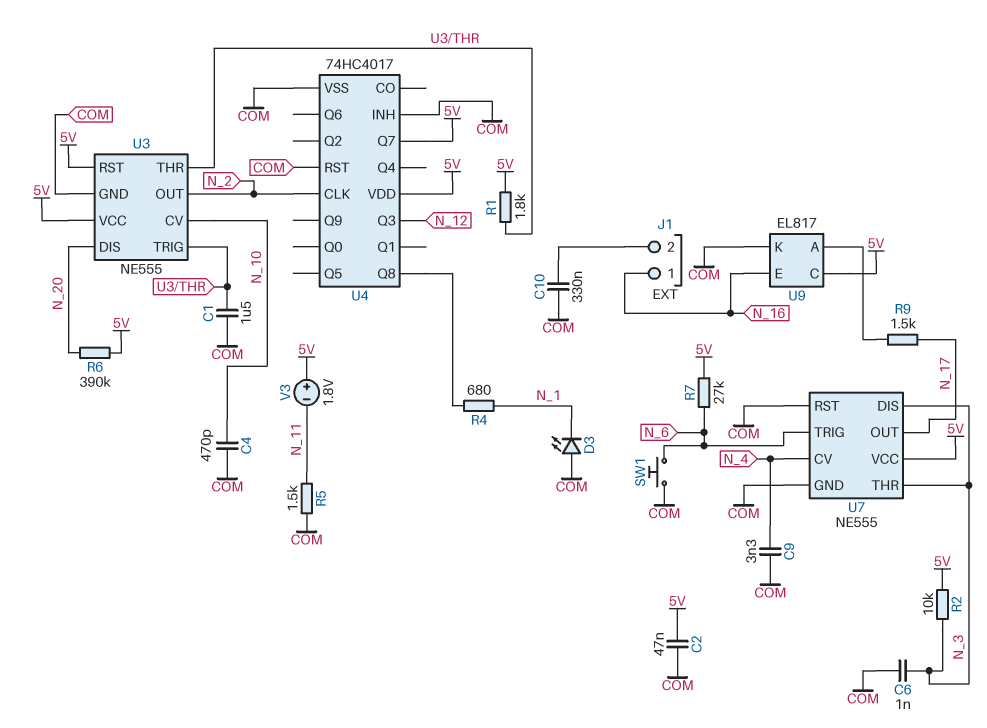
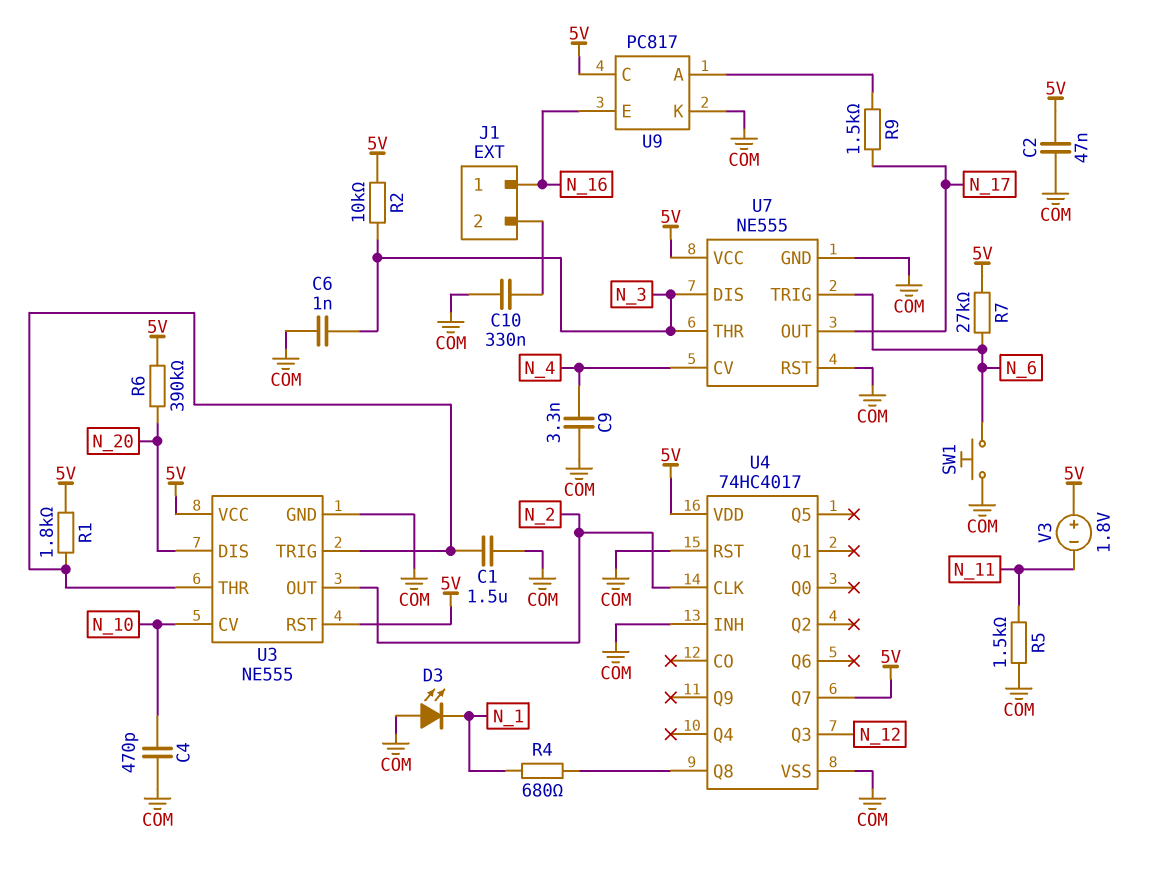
U9: EL817 -> PC817

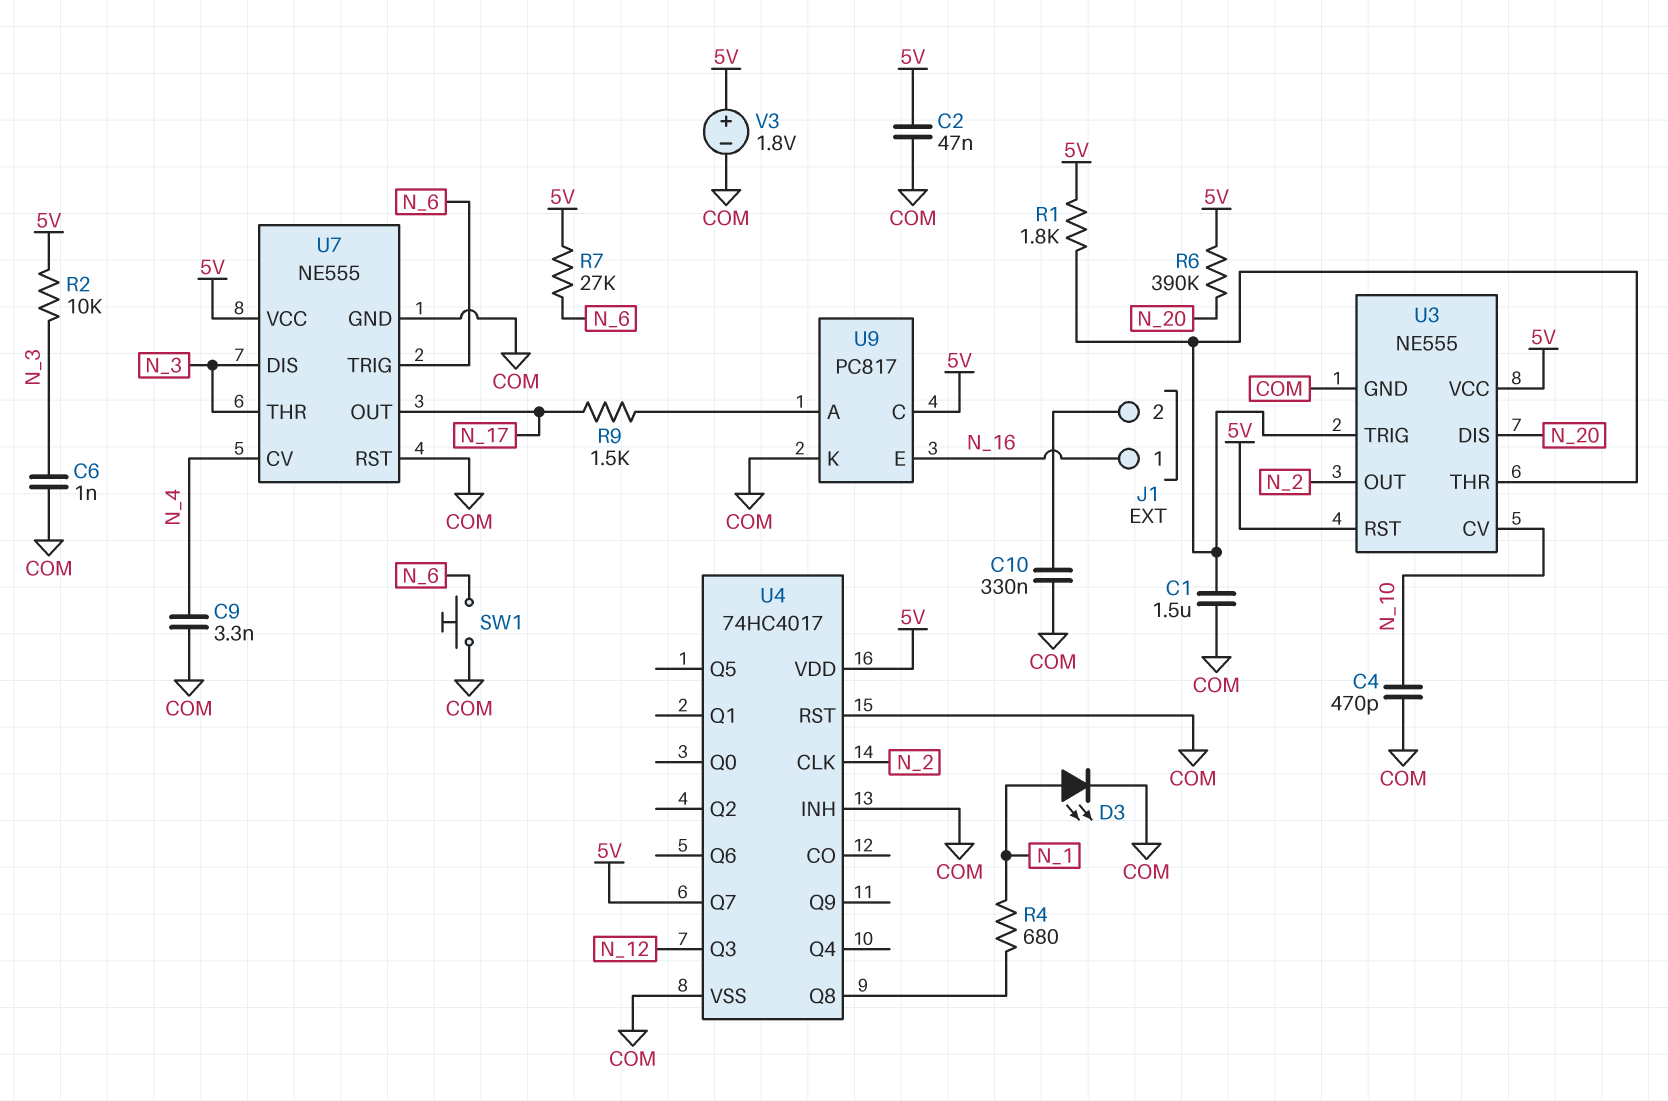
D3: LED (A COM, K N_1) -> LED (A N_1, K COM)
R5: 1.5k (COM, N_11) -> none
V3: 1.8V (plus 5V, minus N_11) -> 1.8V (plus 5V, minus COM)

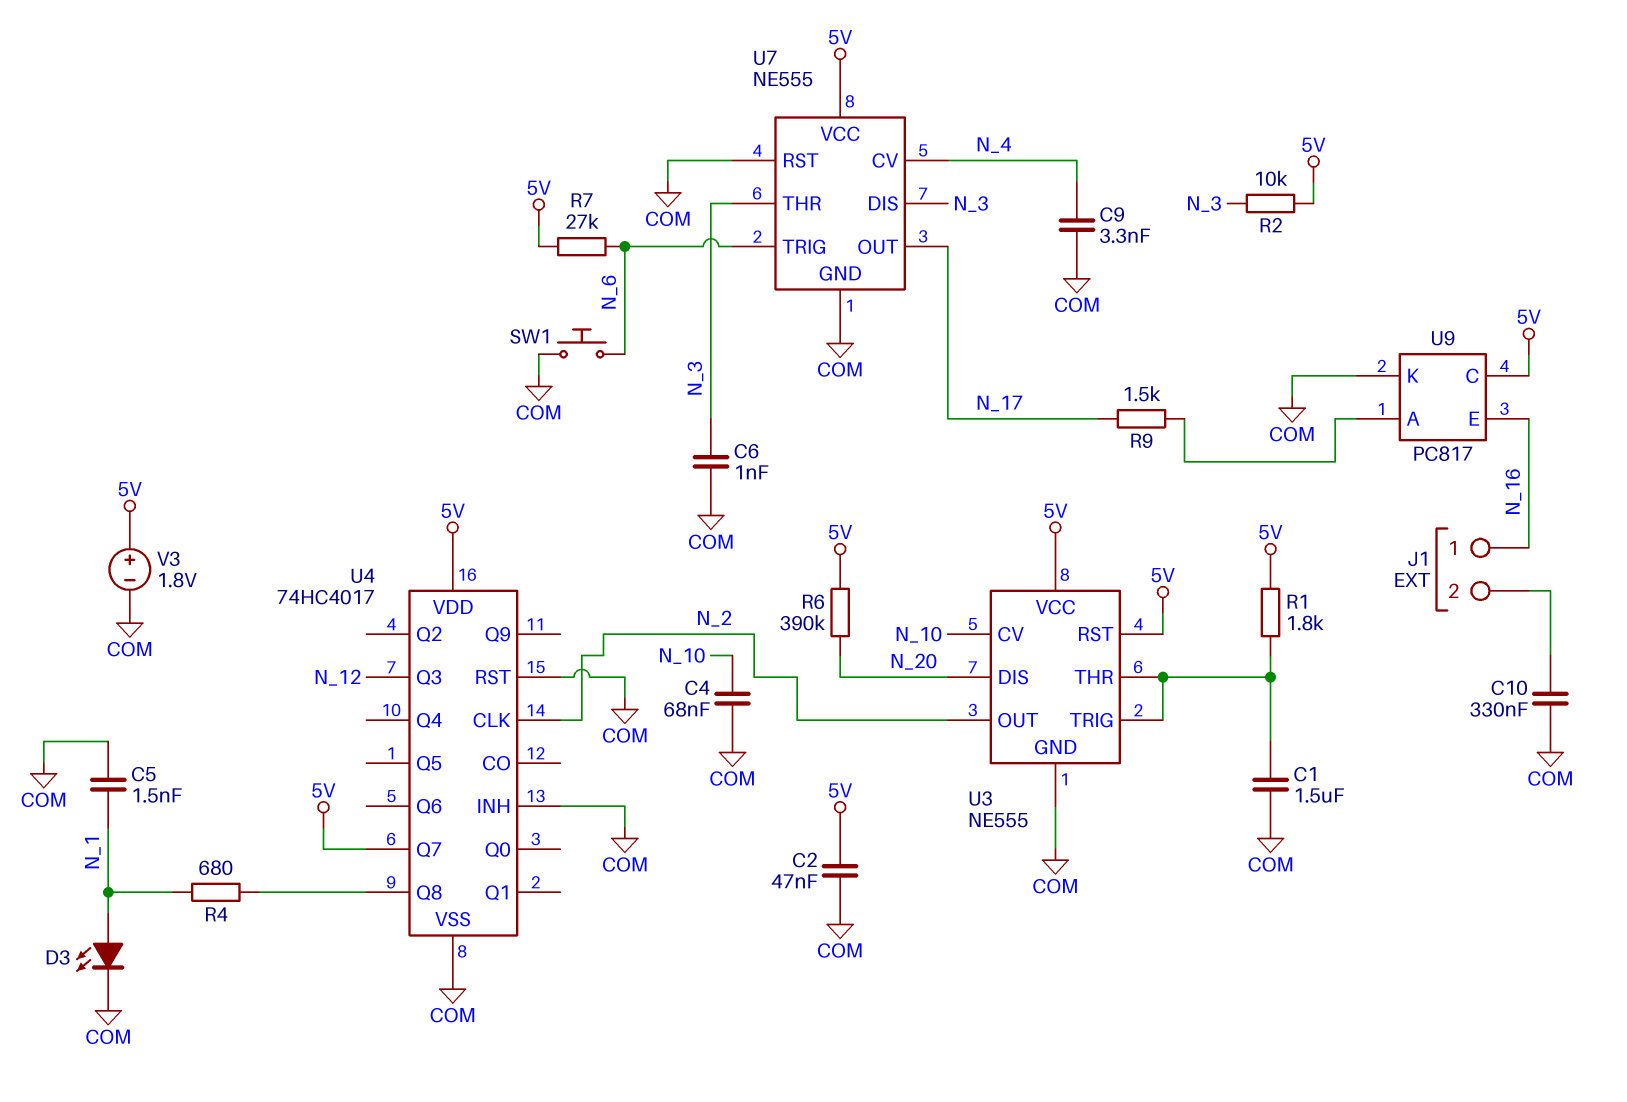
C4: 470pF (COM, N_10) -> 68nF (COM, N_10)
C5: none -> 1.5nF (COM, N_1)

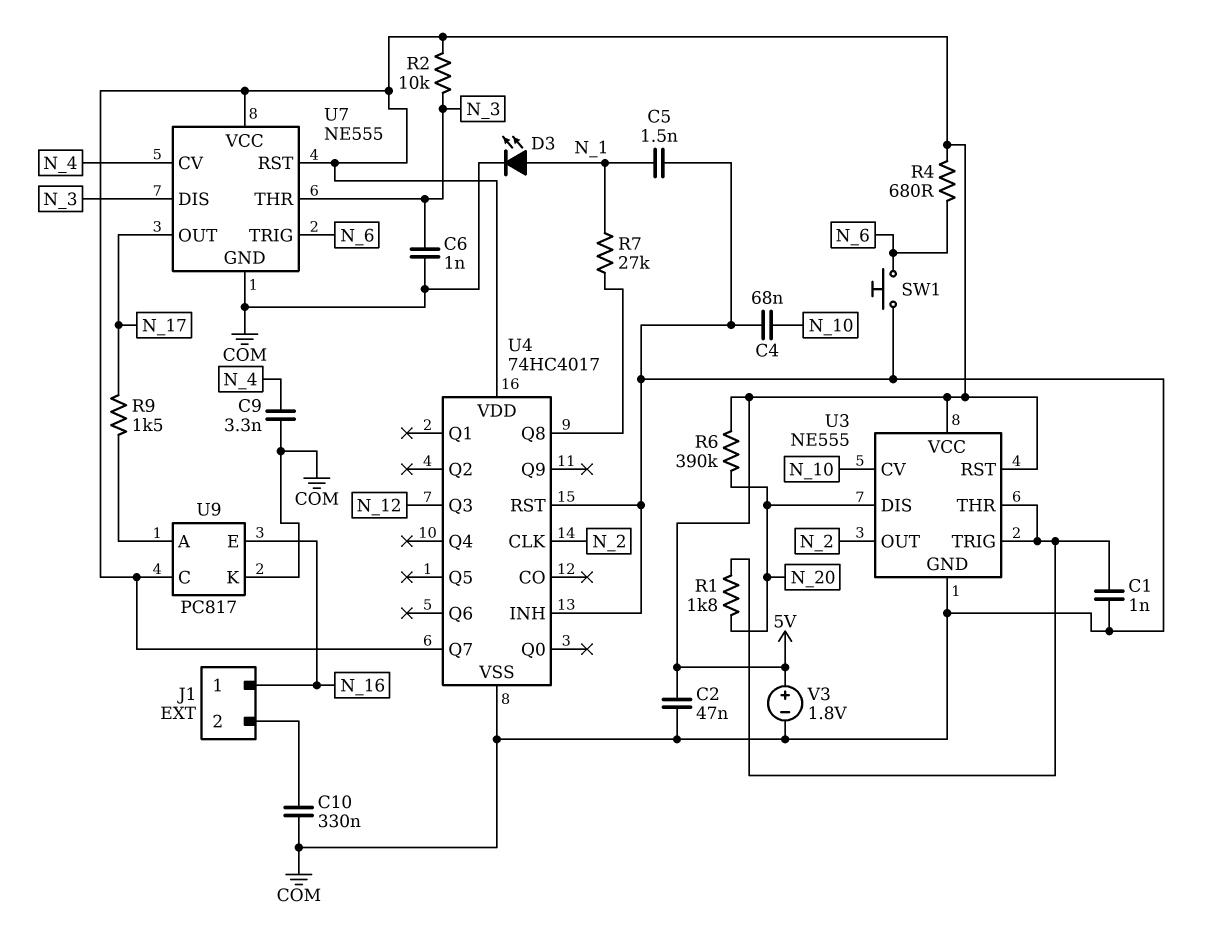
C1: 1.5uF (COM, U3/THR) -> 1nF (COM, U3/THR)
R1: 1.8k (5V, U3/THR) -> 1.8k (N_20, U3/THR)
R4: 680 (N_1, U4/Q8) -> 680 (5V, N_6)
R7: 27k (5V, N_6) -> 27k (N_1, U4/Q8)
U7 pin RST: COM -> 5V

